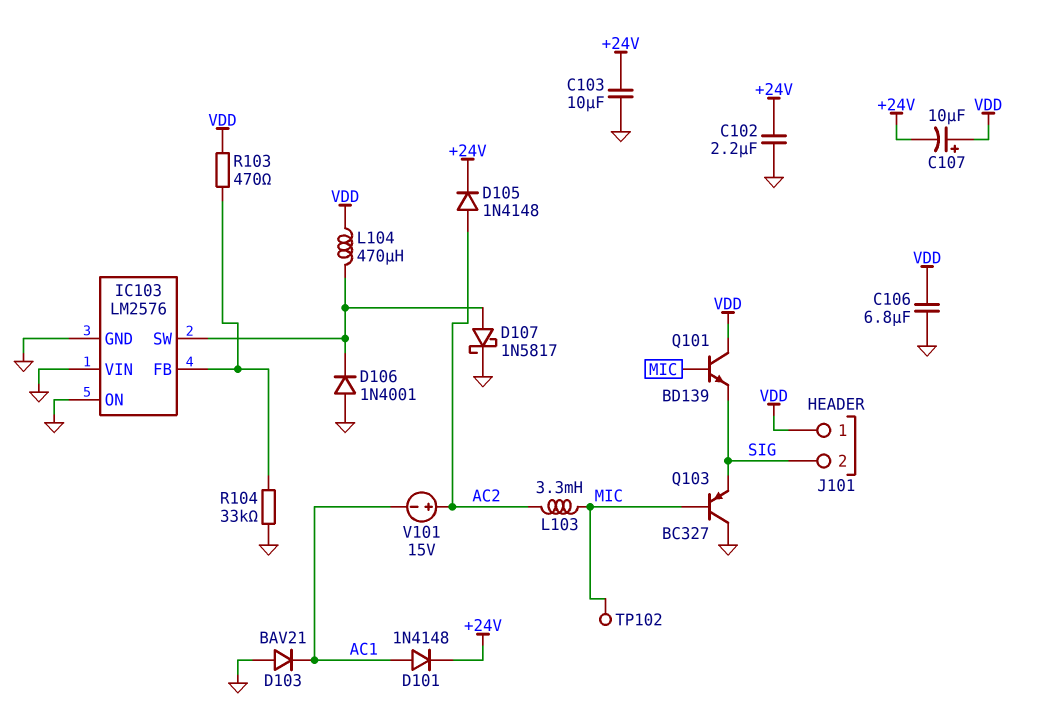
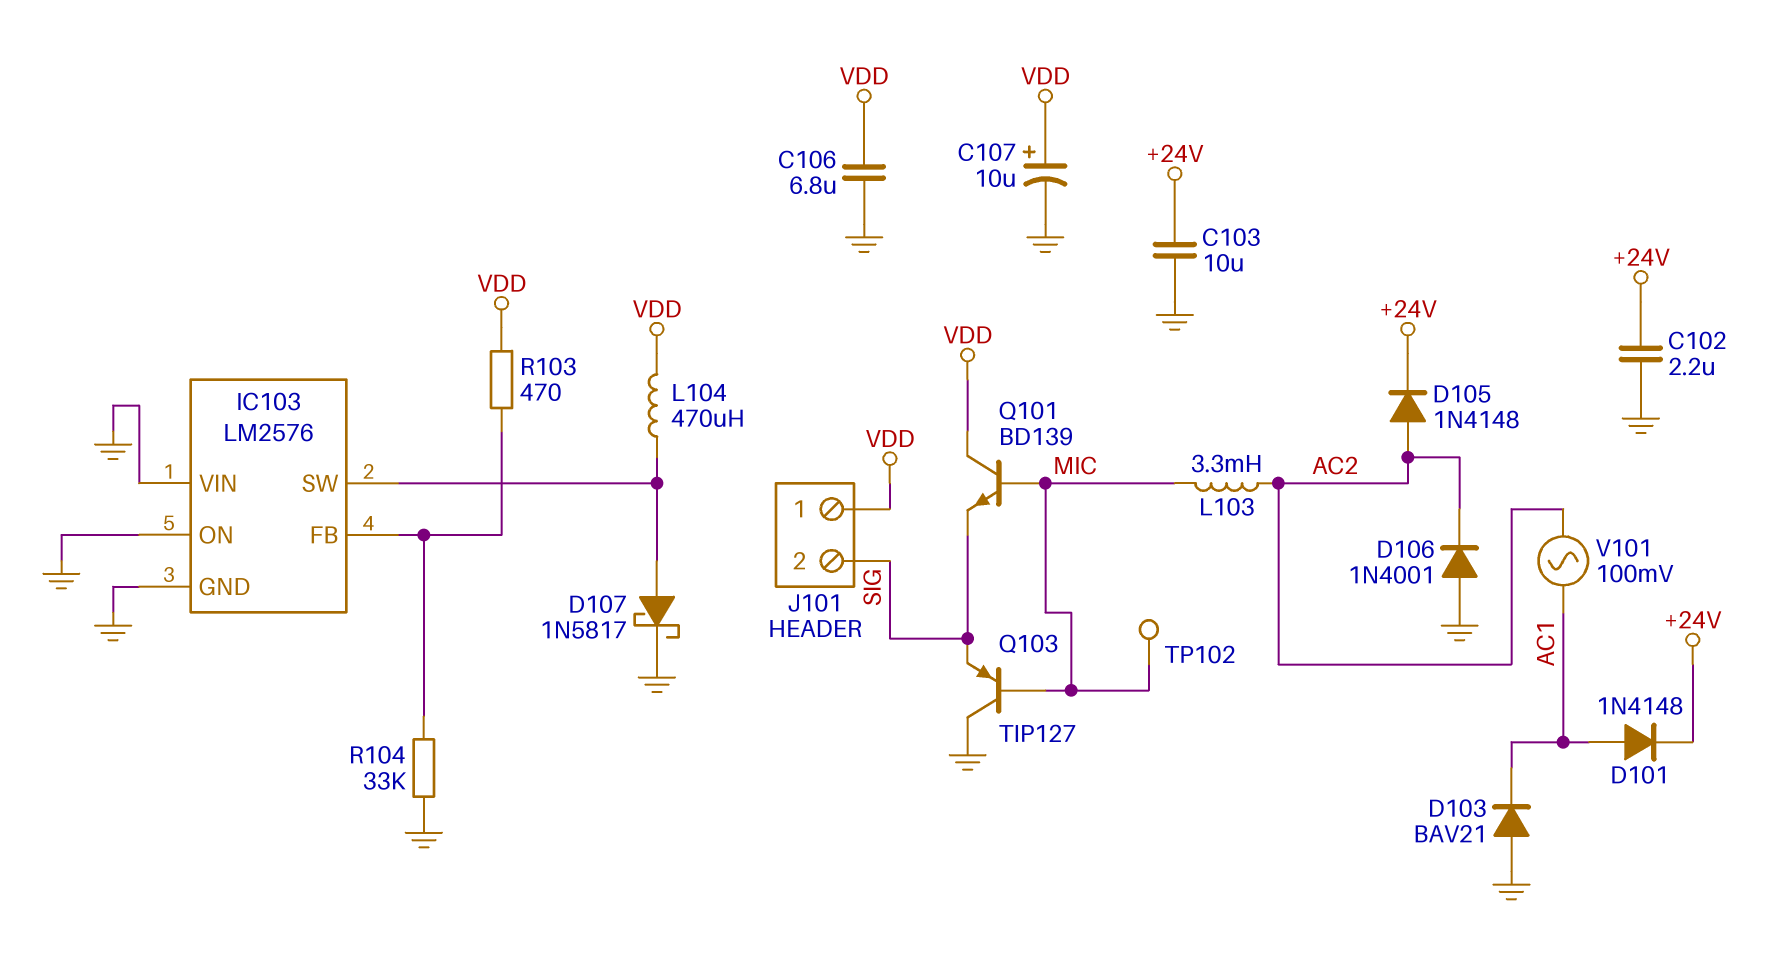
C107: 10uF (plus VDD, minus +24V) -> 10uF (plus VDD, minus GND)
D106: diode 1N4001 (A GND, K IC103/SW) -> diode 1N4001 (A GND, K AC2)
Q103: PNP BC327 (B MIC, C GND, E SIG) -> PNP TIP127 (B MIC, C GND, E SIG)
V101: 15V (plus AC2, minus AC1) -> AC 100mV (AC1, AC2)

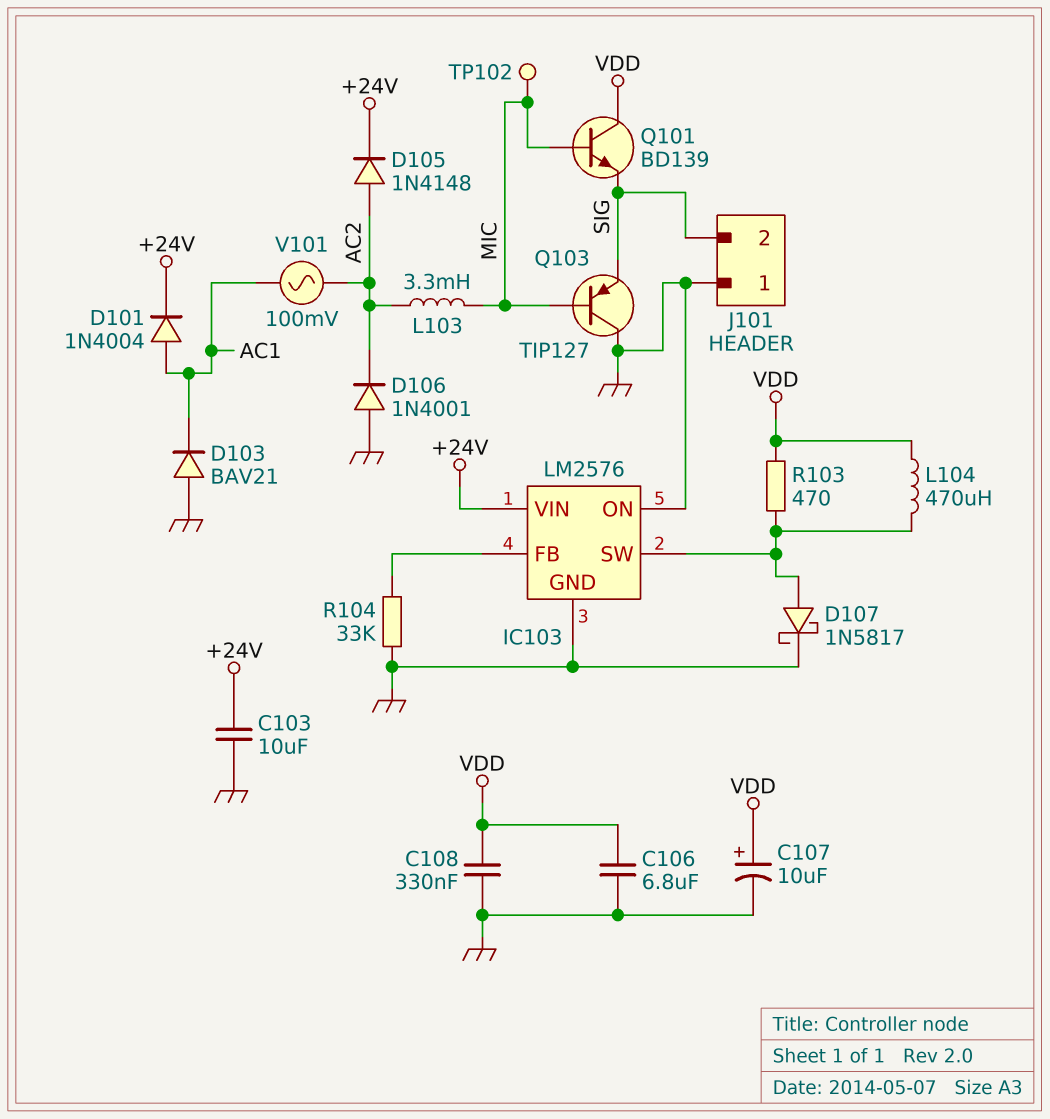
C102: 2.2uF (+24V, GND) -> none
C108: none -> 330nF (GND, VDD)
D101: diode 1N4148 (A AC1, K +24V) -> diode 1N4004 (A AC1, K +24V)
IC103 pin VIN: GND -> +24V
J101 pin 1: VDD -> GND
R103: 470 (IC103/FB, VDD) -> 470 (IC103/SW, VDD)

